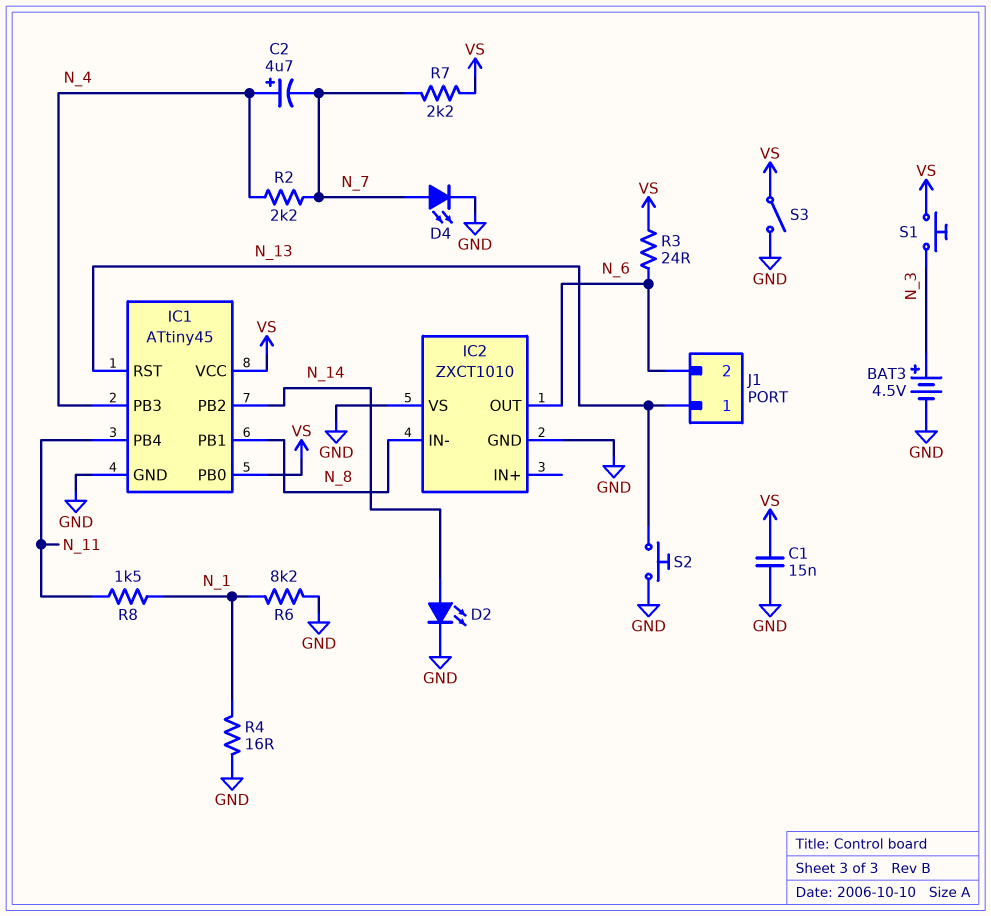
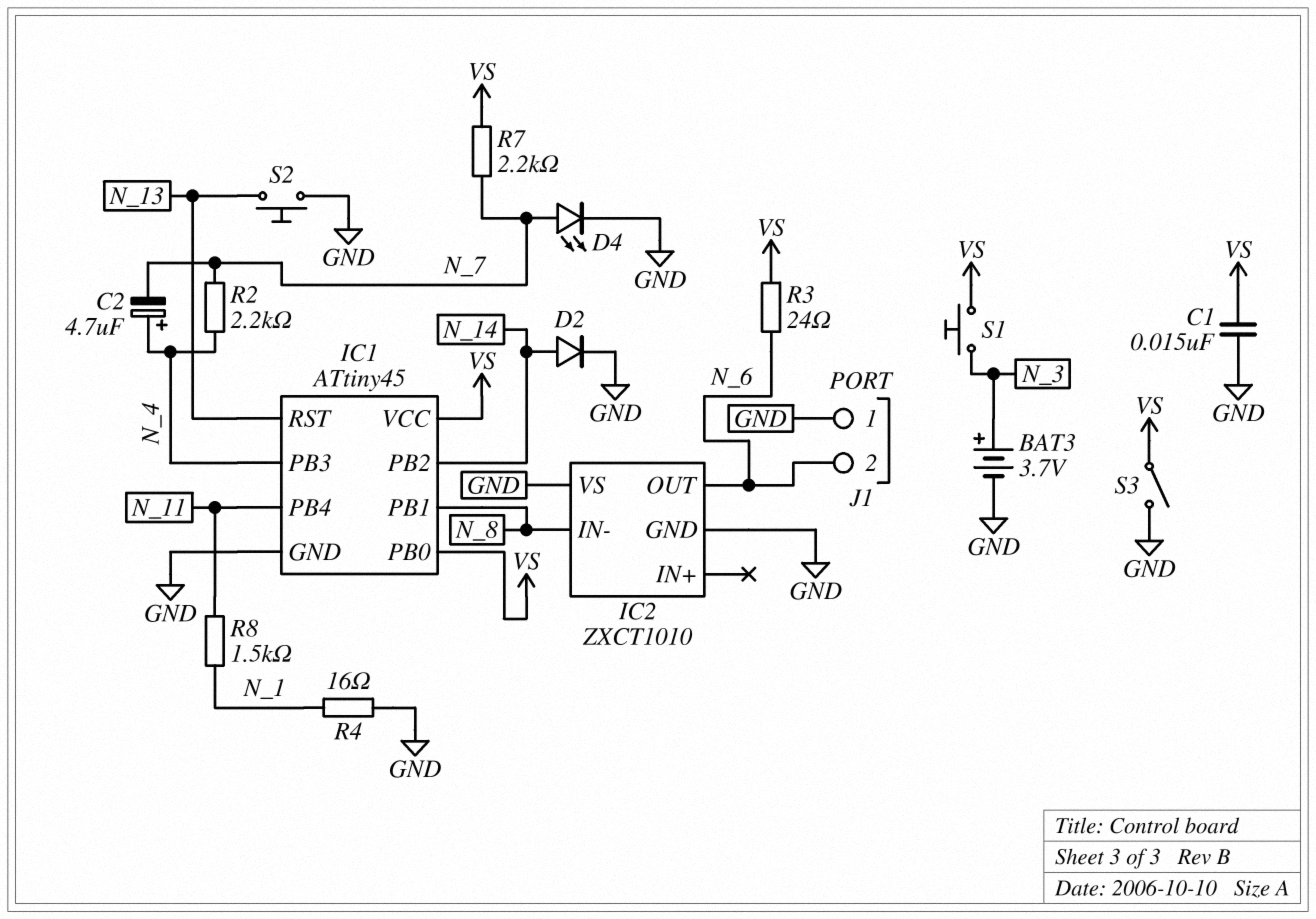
BAT3: 4.5V (plus N_3, minus GND) -> 3.7V (plus N_3, minus GND)
D2: LED (A N_14, K GND) -> diode (A N_14, K GND)
J1 pin 1: N_13 -> GND
R6: 8.2k (GND, N_1) -> none

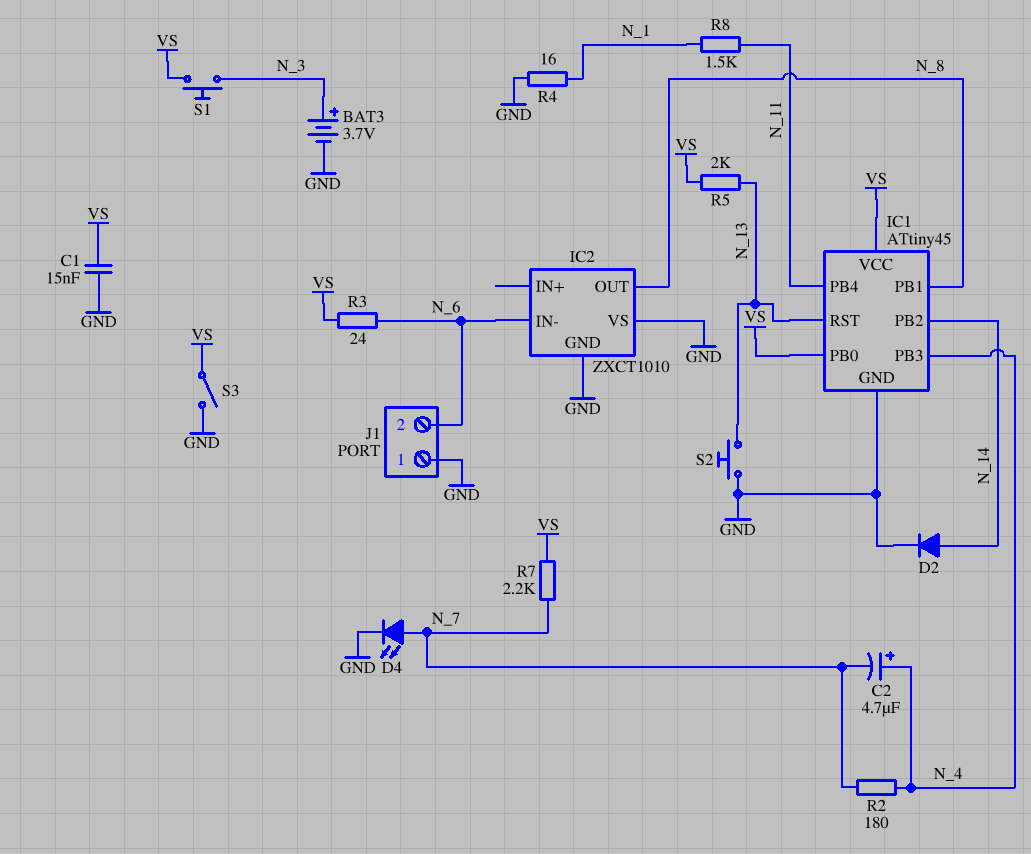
IC2 pin IN-: N_8 -> N_6
IC2 pin OUT: N_6 -> N_8
R2: 2.2k (N_4, N_7) -> 180 (N_4, N_7)
R5: none -> 2k (N_13, VS)

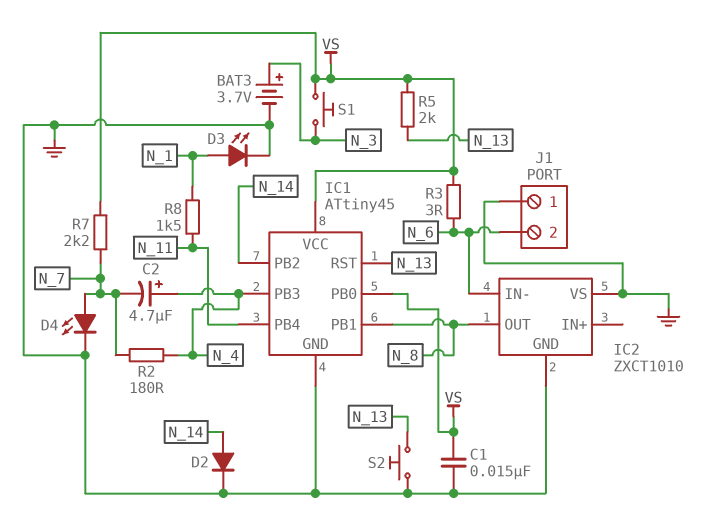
D3: none -> LED (A N_1, K GND)
R3: 24 (N_6, VS) -> 3 (N_6, VS)
R4: 16 (GND, N_1) -> none
S3: switch (GND, VS) -> none

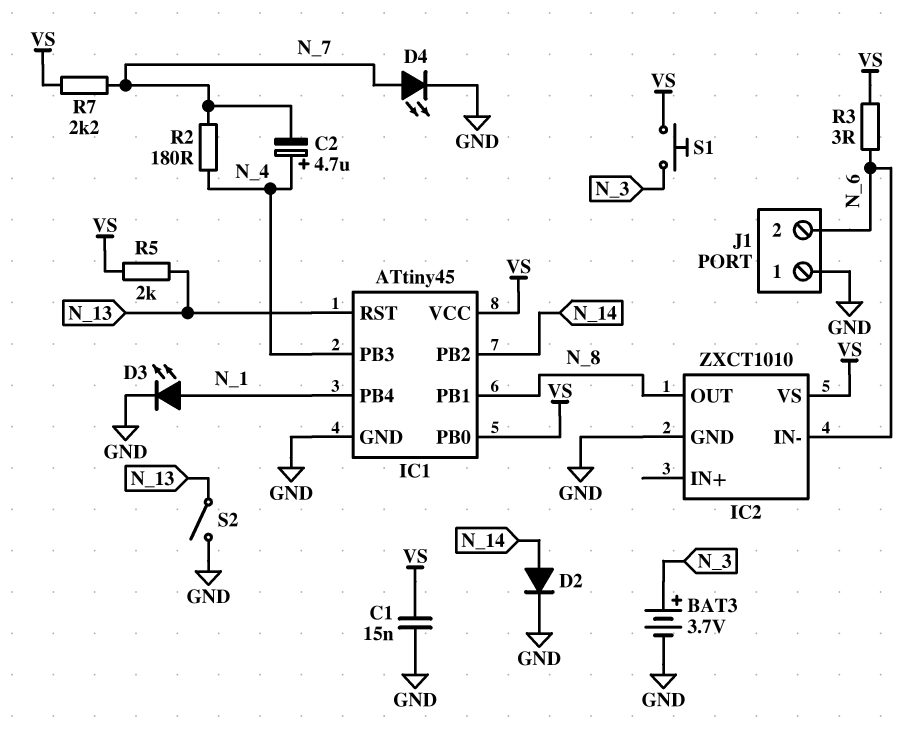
IC1 pin PB4: N_11 -> N_1
IC2 pin VS: GND -> VS
R8: 1.5k (N_1, N_11) -> none
S2: button (GND, N_13) -> switch (GND, N_13)

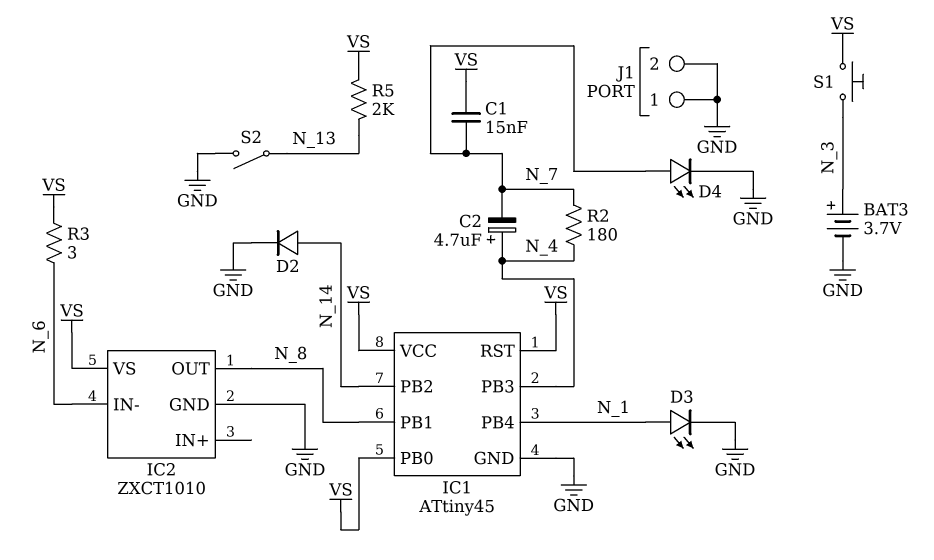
C1: 15nF (GND, VS) -> 15nF (N_7, VS)
IC1 pin RST: N_13 -> VS
J1 pin 2: N_6 -> GND
R7: 2.2k (N_7, VS) -> none

